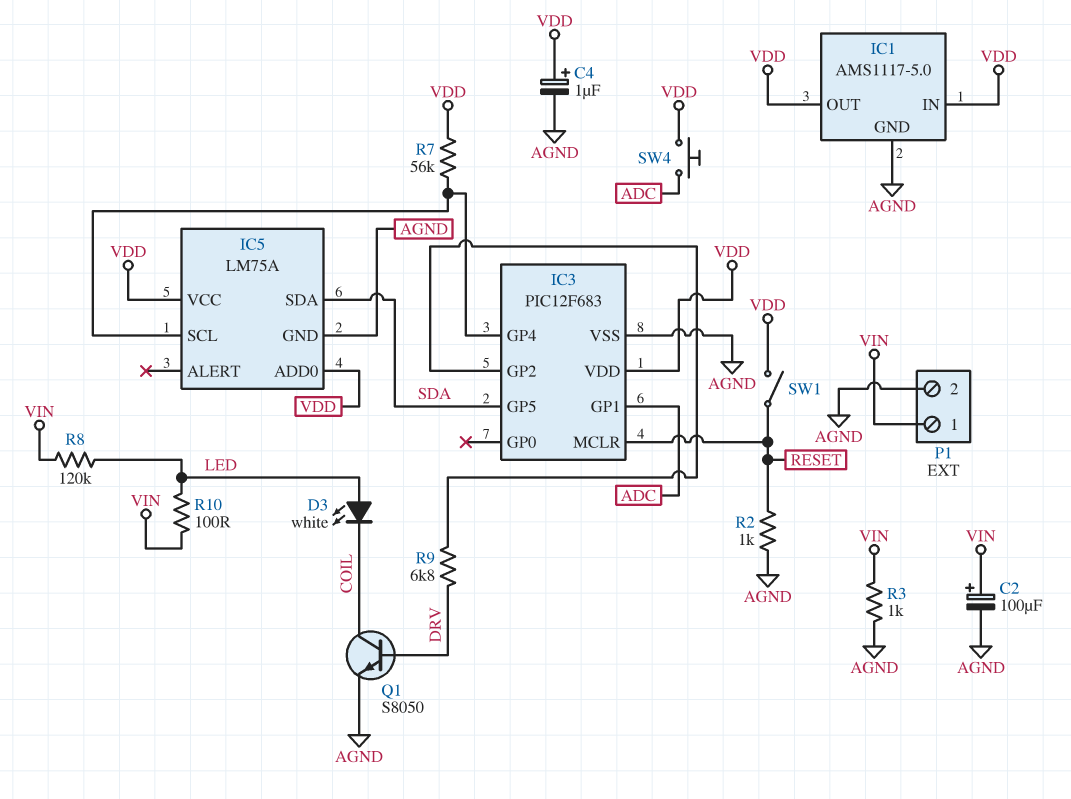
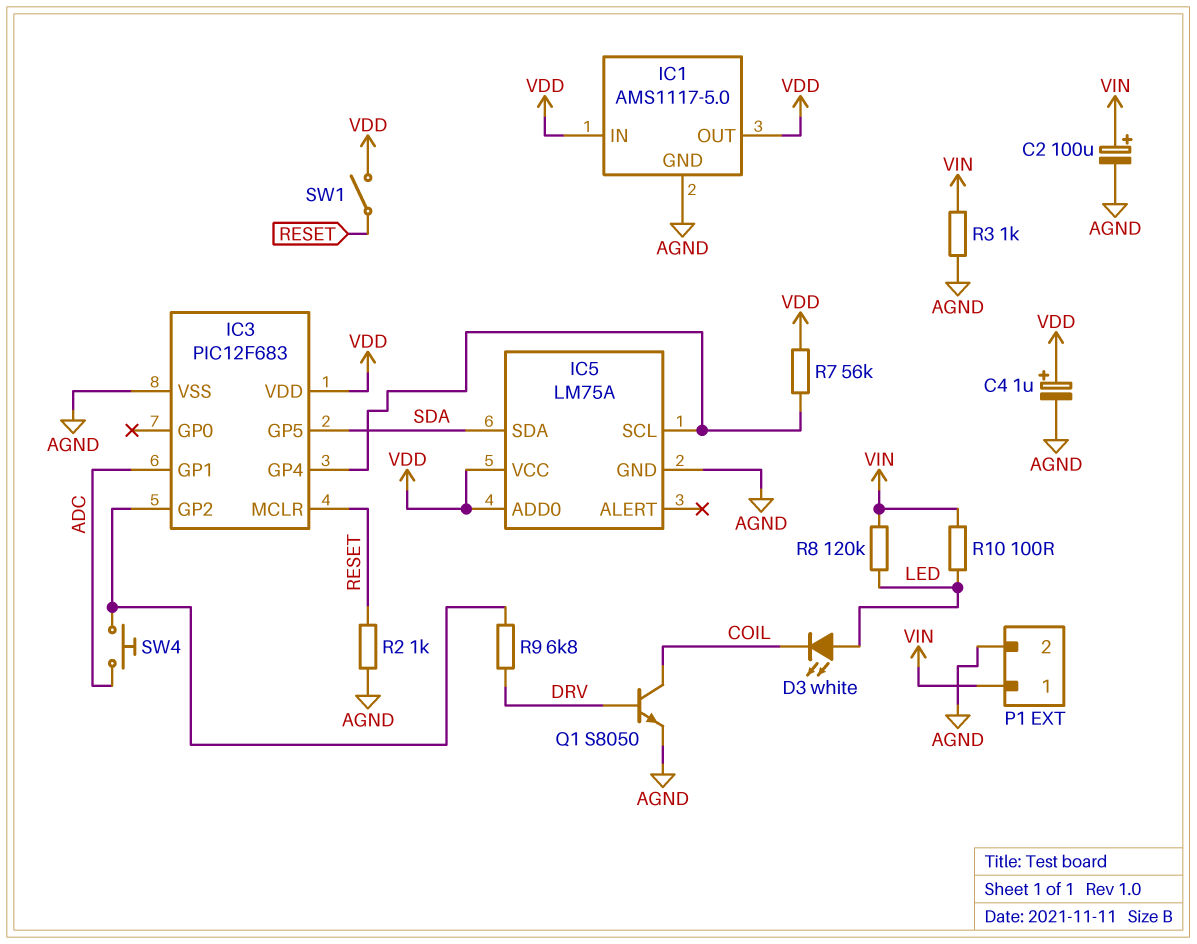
SW4: button (ADC, VDD) -> button (ADC, IC3/GP2)

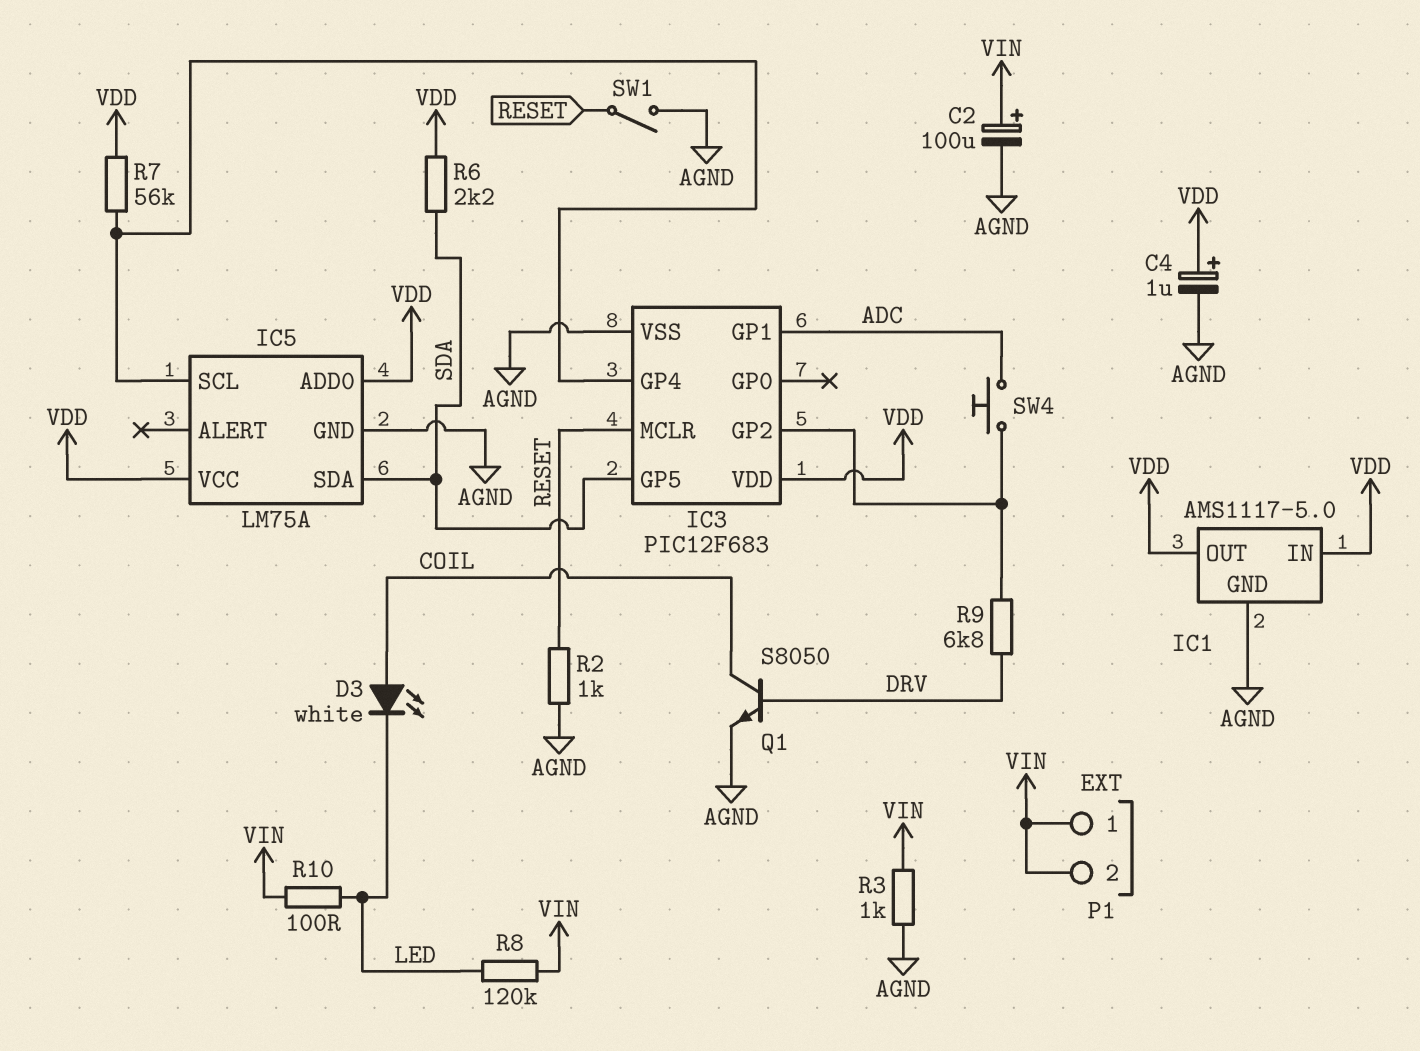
D3: LED white (A LED, K COIL) -> LED white (A COIL, K LED)
P1 pin 2: AGND -> VIN
R6: none -> 2.2k (SDA, VDD)
SW1: switch (RESET, VDD) -> switch (AGND, RESET)

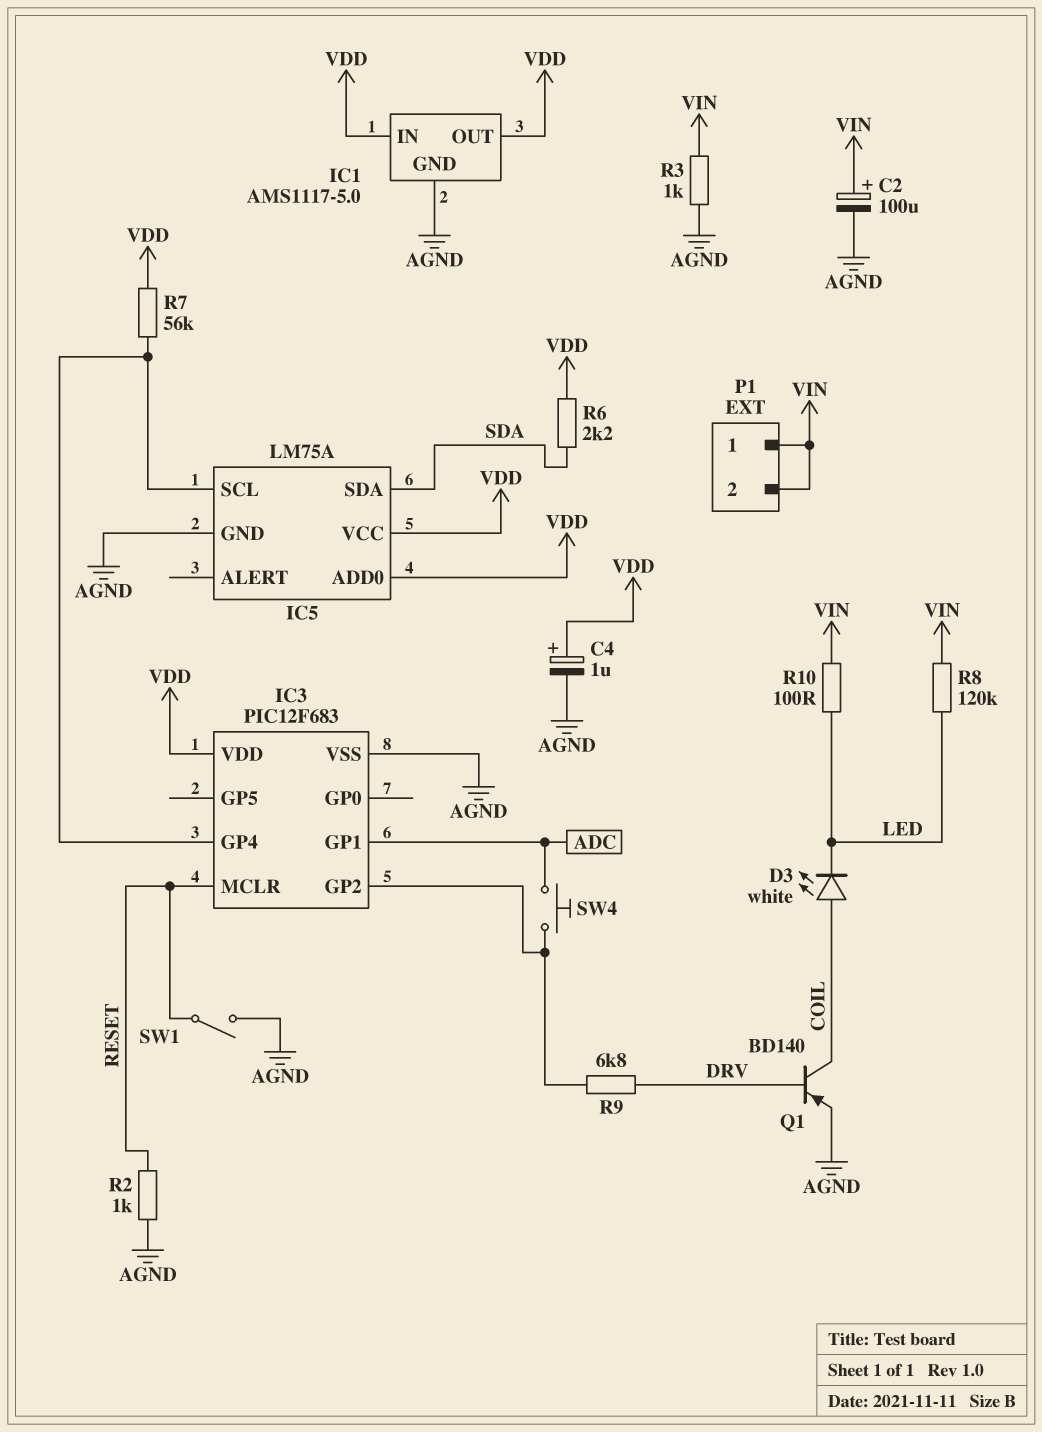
IC3 pin GP5: SDA -> none
Q1: NPN S8050 (B DRV, C COIL, E AGND) -> PNP BD140 (B DRV, C COIL, E AGND)

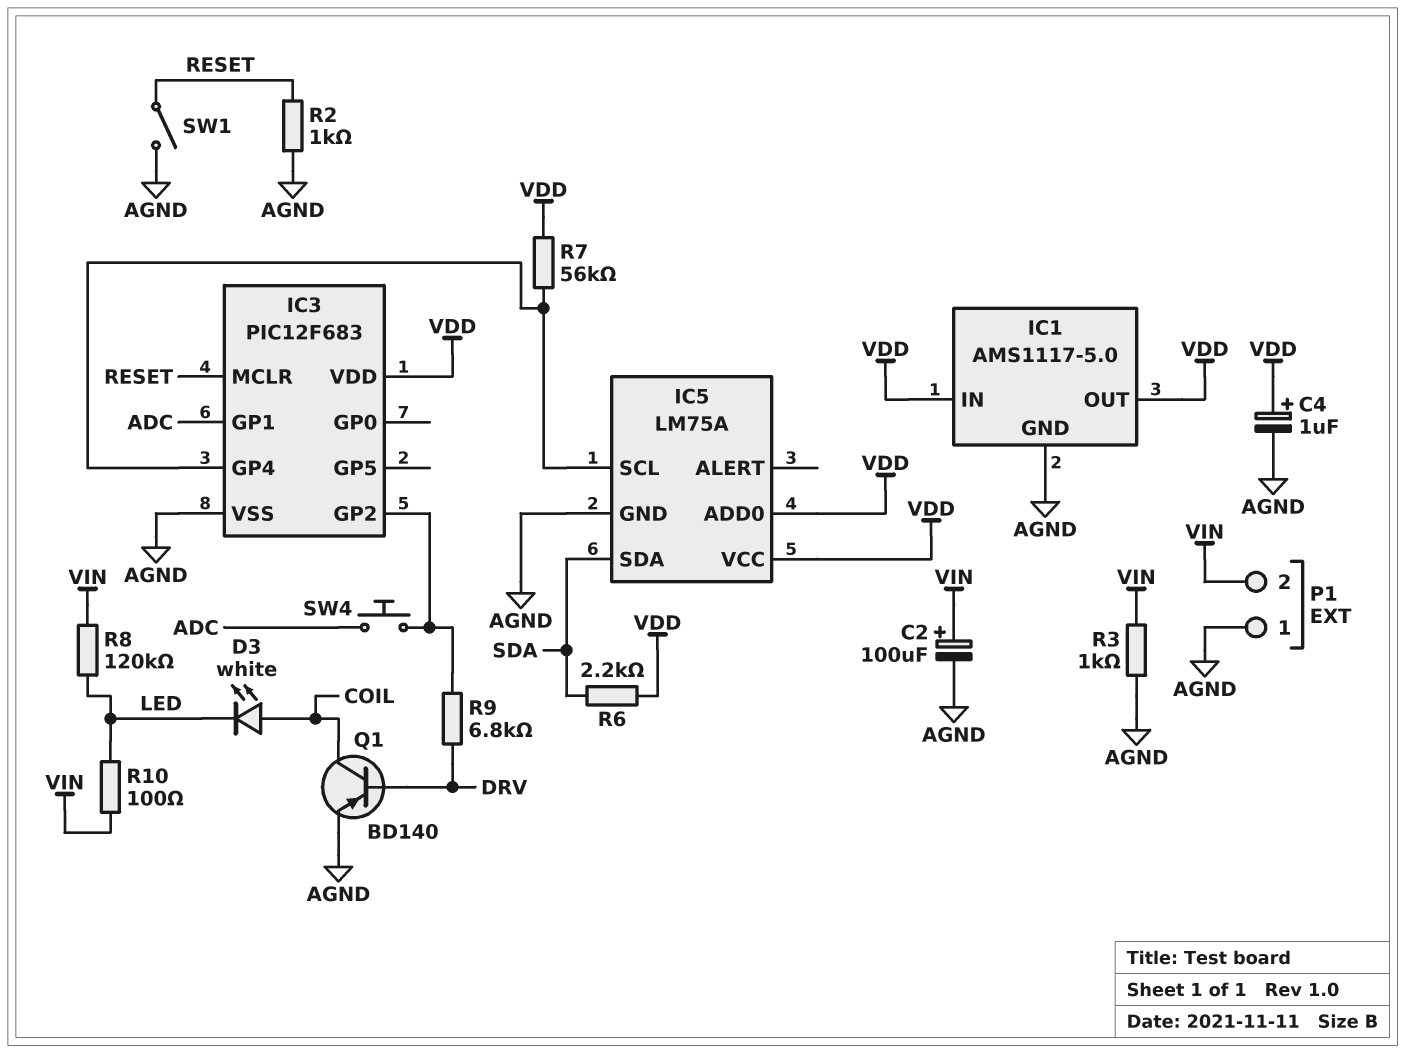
P1 pin 1: VIN -> AGND

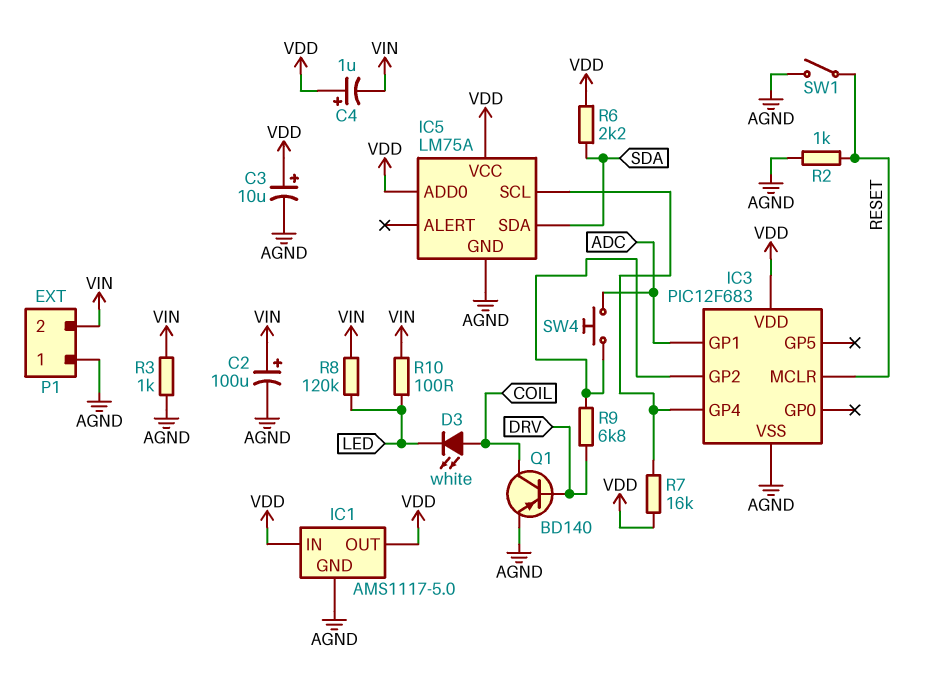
C3: none -> 10uF (plus VDD, minus AGND)
C4: 1uF (plus VDD, minus AGND) -> 1uF (plus VDD, minus VIN)
R7: 56k (IC3/GP4, VDD) -> 16k (IC3/GP4, VDD)

